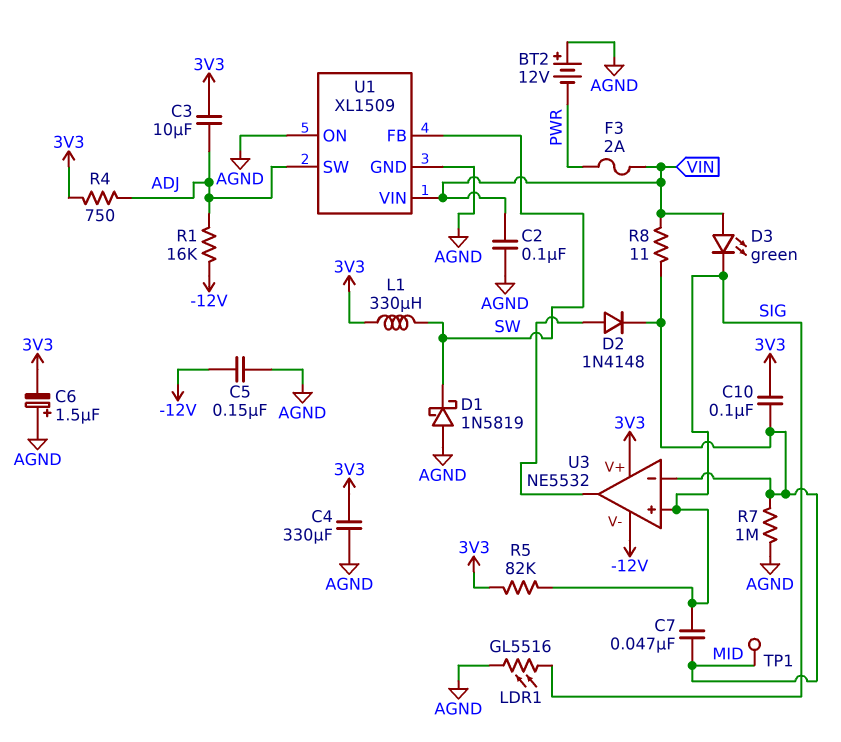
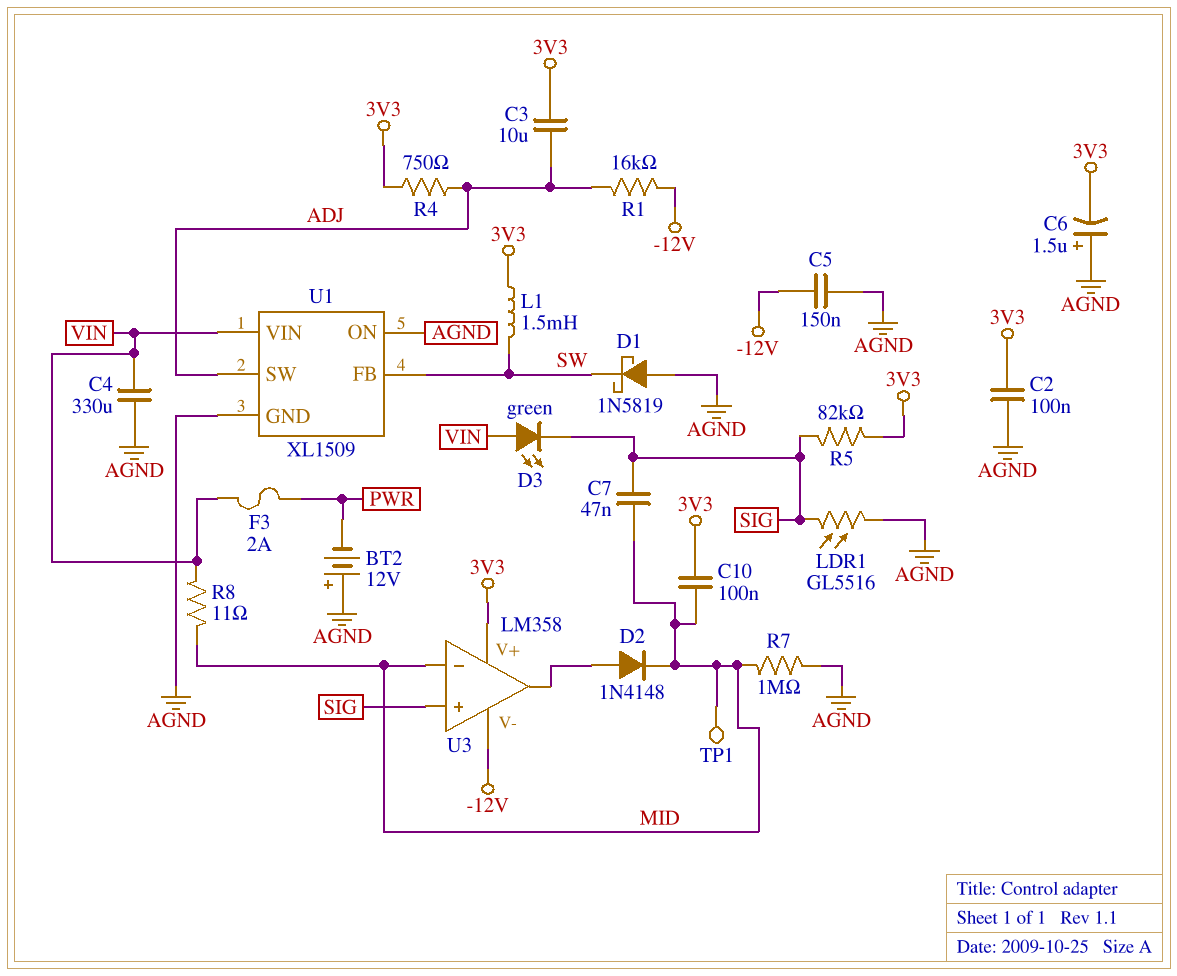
C2: 100nF (AGND, VIN) -> 100nF (3V3, AGND)
C4: 330uF (3V3, AGND) -> 330uF (AGND, VIN)
L1: 330uH (3V3, SW) -> 1.5mH (3V3, SW)
U3: NE5532 -> LM358

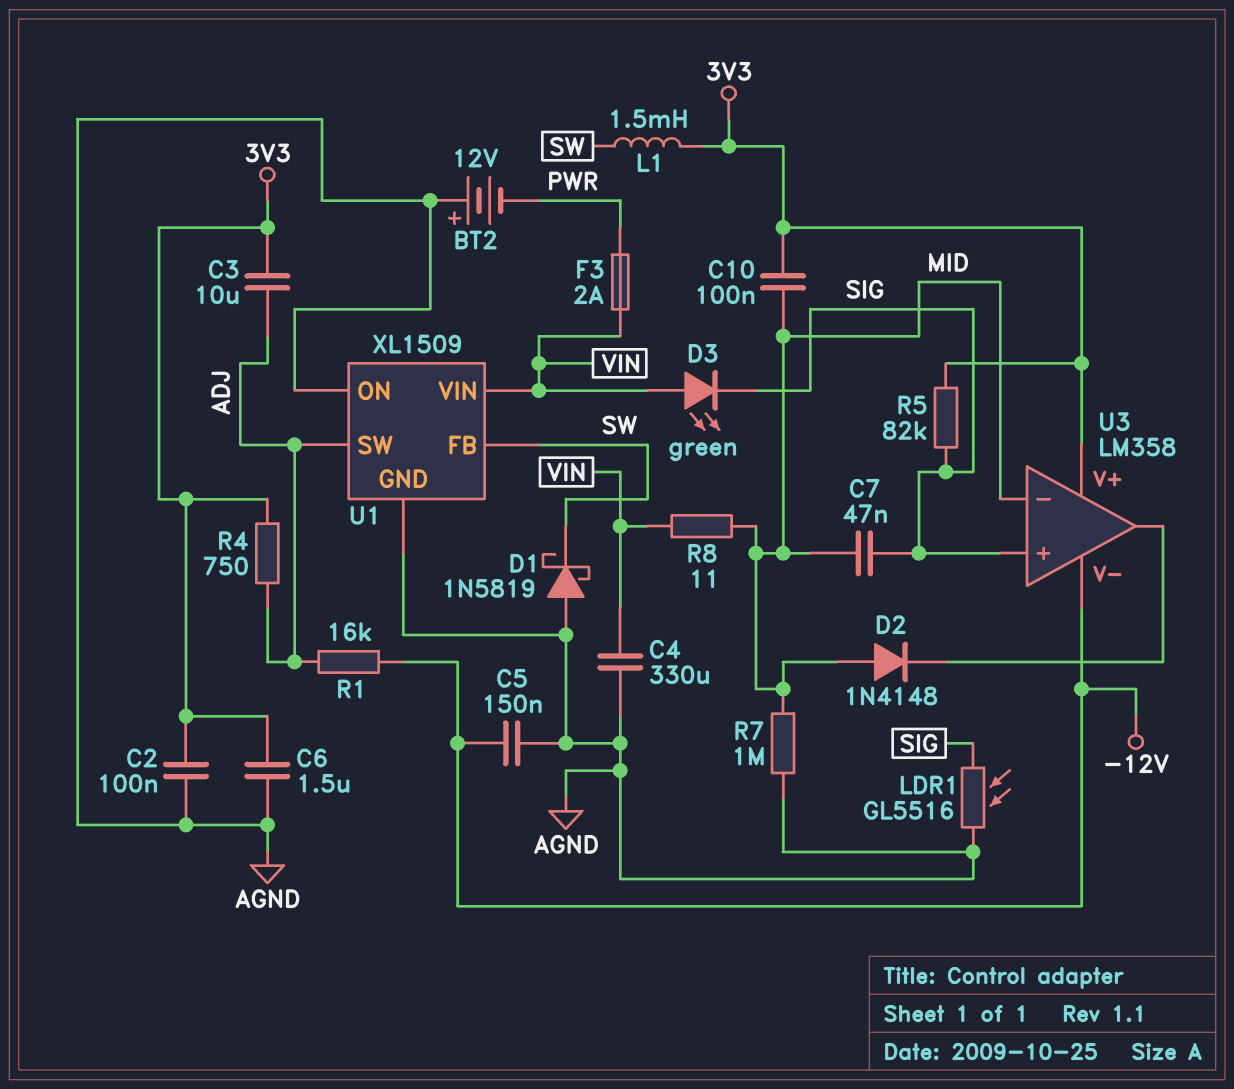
C6: 1.5uF (plus AGND, minus 3V3) -> 1.5uF (3V3, AGND)
D2: diode 1N4148 (A U3/out, K MID) -> diode 1N4148 (A MID, K U3/out)
TP1: test point (MID) -> none

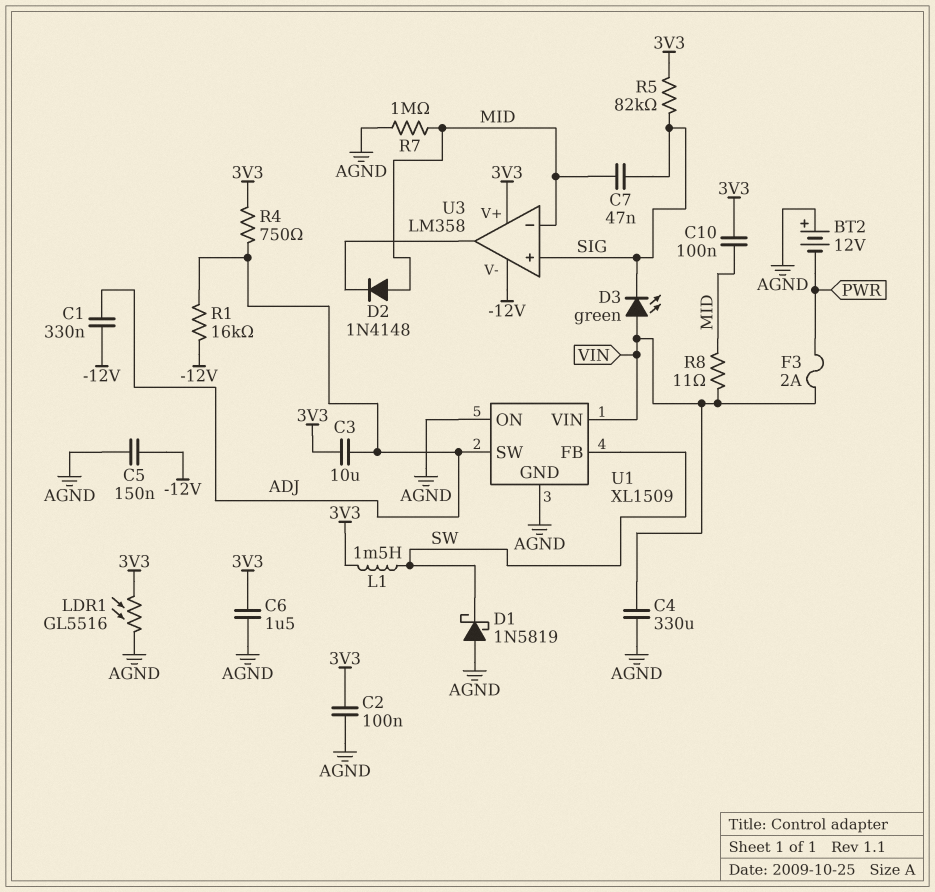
C1: none -> 330nF (-12V, ADJ)
LDR1: GL5516 (AGND, SIG) -> GL5516 (3V3, AGND)

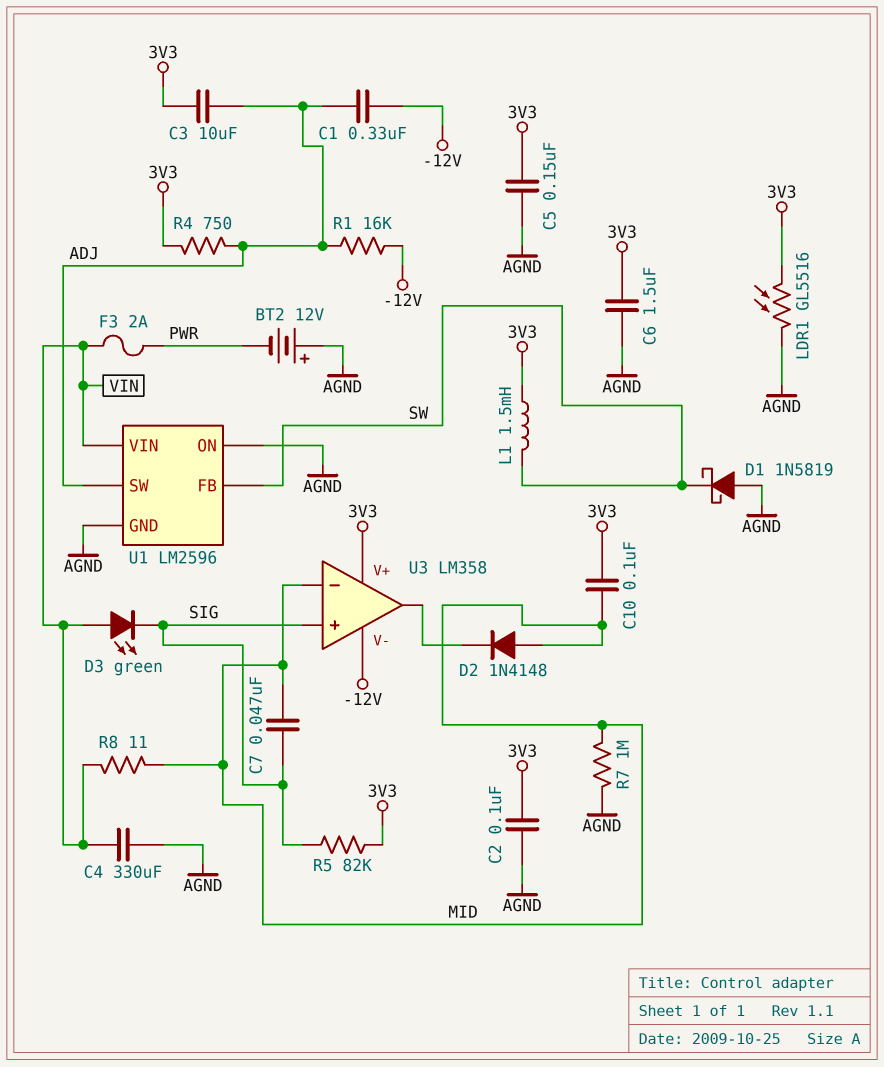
C5: 150nF (-12V, AGND) -> 150nF (3V3, AGND)
U1: XL1509 -> LM2596

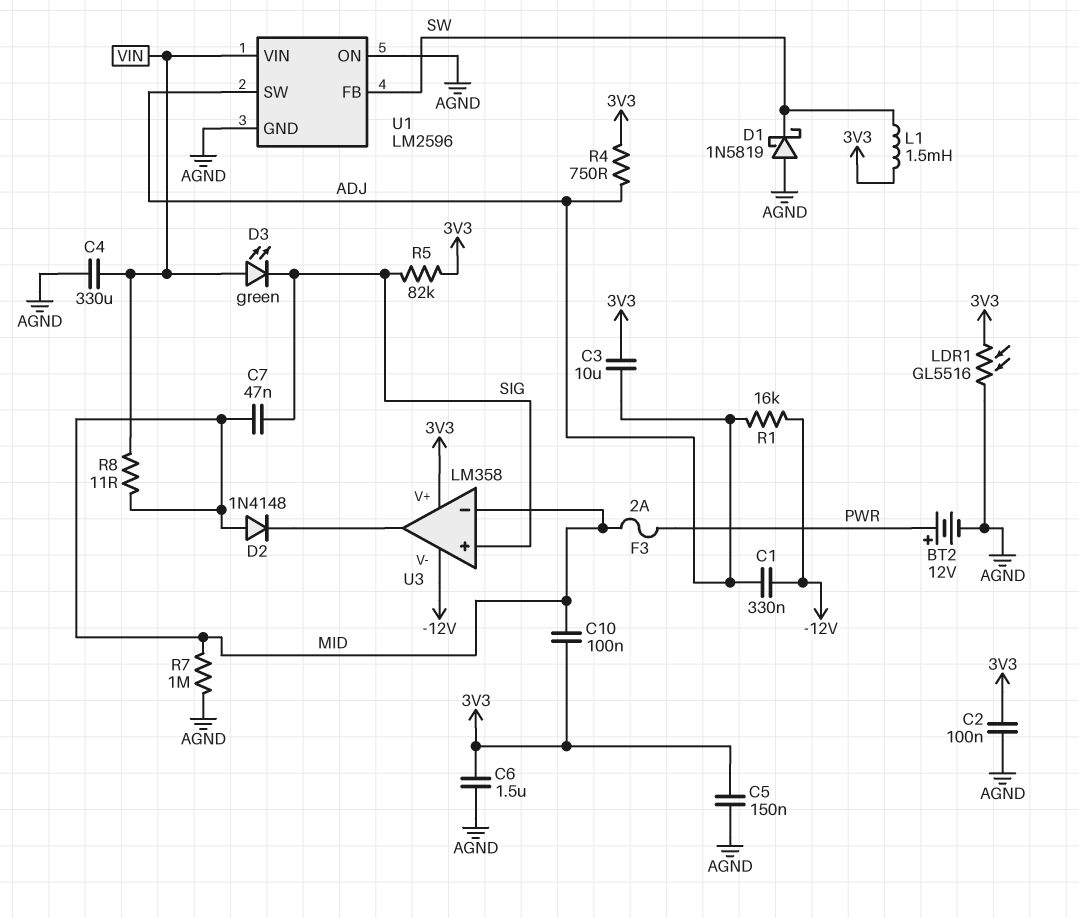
BT2: 12V (plus AGND, minus PWR) -> 12V (plus PWR, minus AGND)
F3: 2A (PWR, VIN) -> 2A (MID, PWR)

